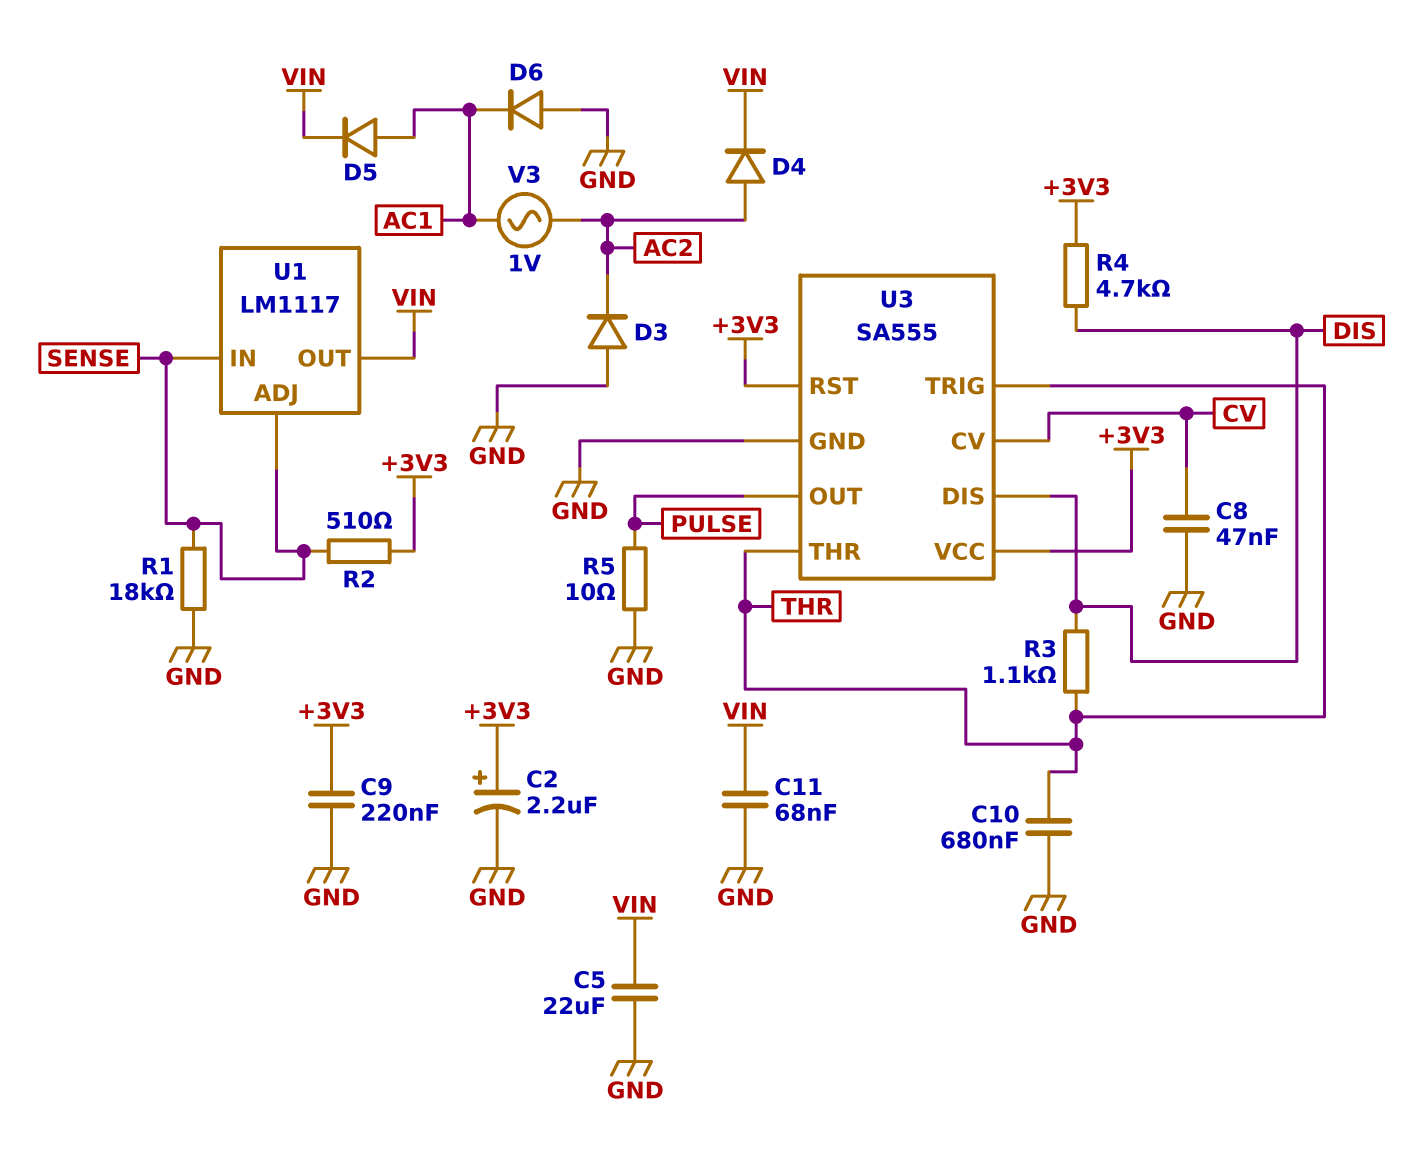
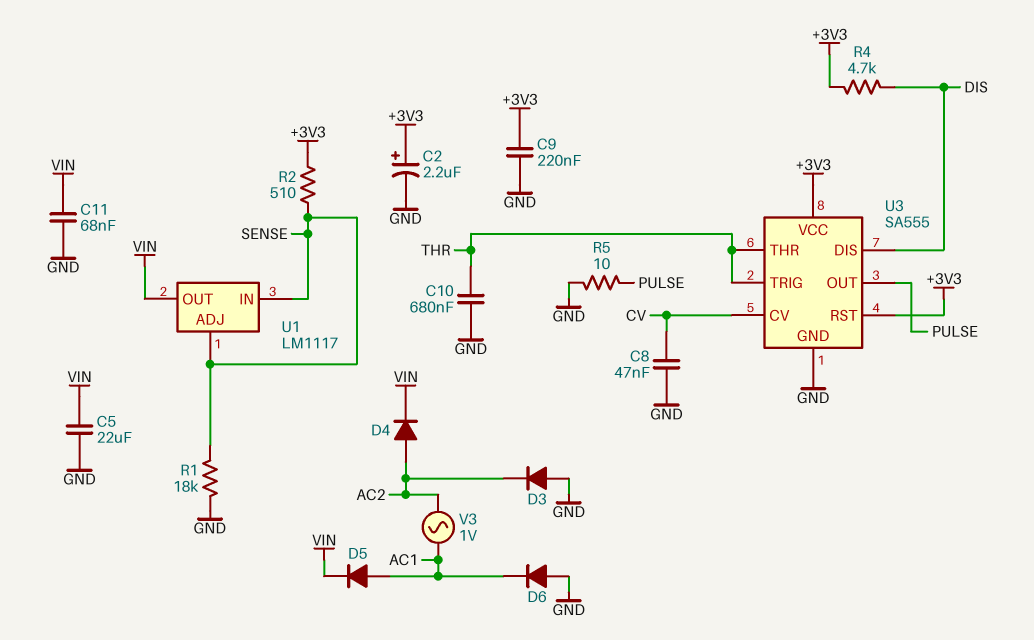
R3: 1.1k (DIS, THR) -> none

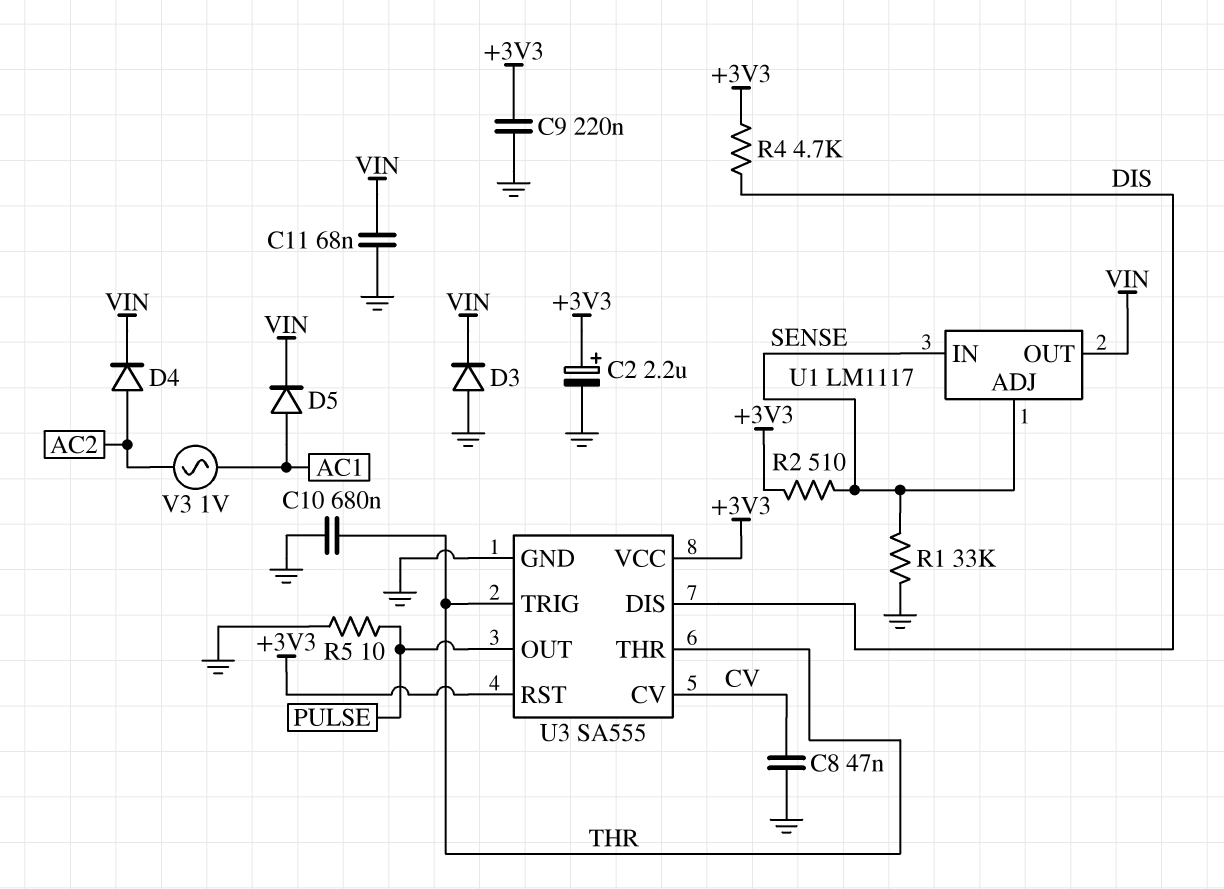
C5: 22uF (GND, VIN) -> none
D3: diode (A GND, K AC2) -> diode (A GND, K VIN)
D6: diode (A GND, K AC1) -> none
R1: 18k (GND, SENSE) -> 33k (GND, SENSE)

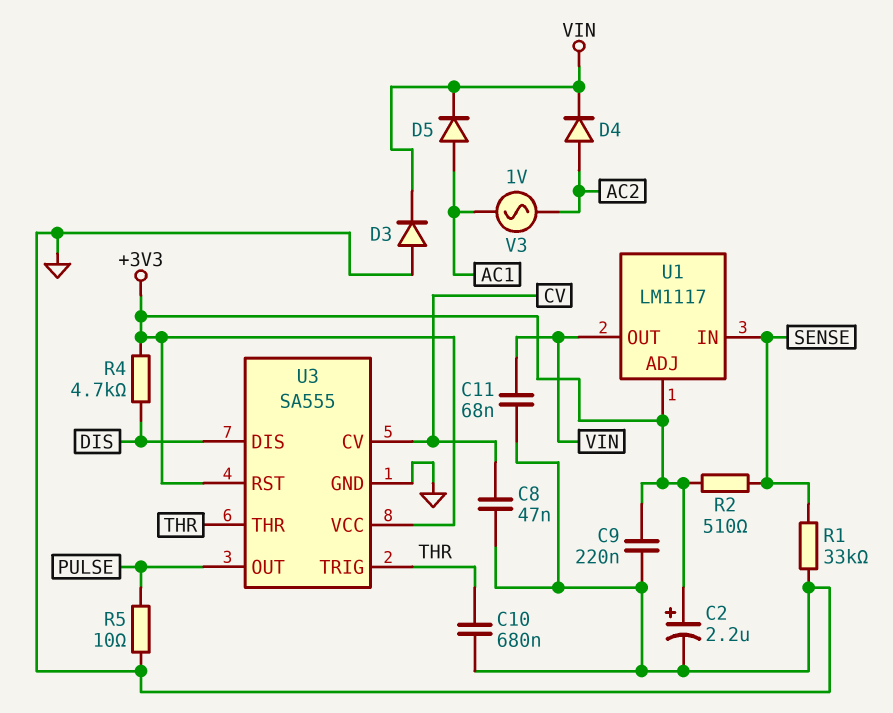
U1 pin ADJ: SENSE -> +3V3

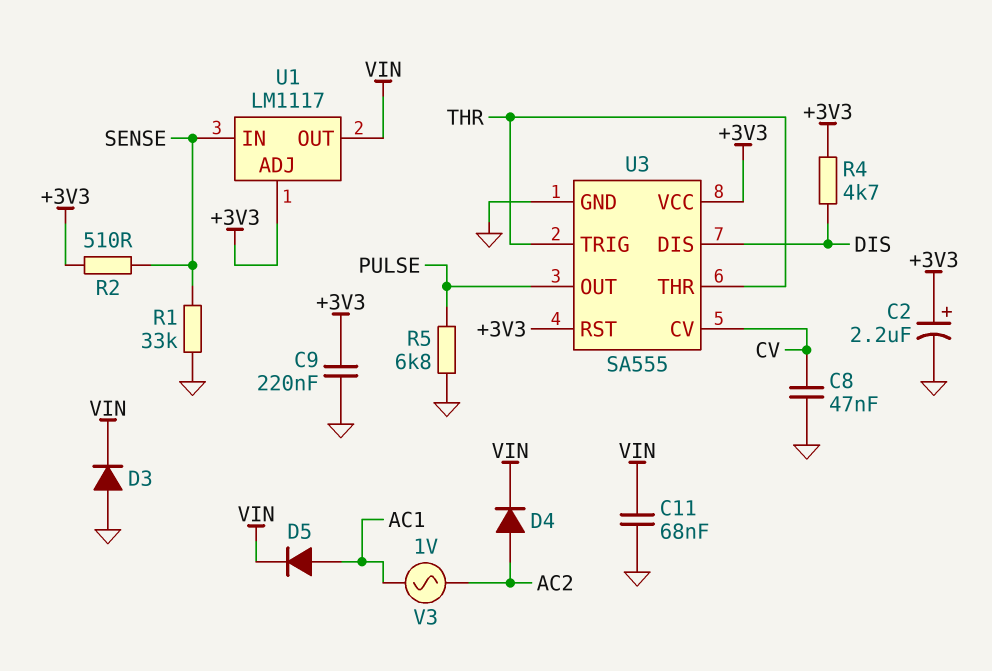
C10: 680nF (GND, THR) -> none
R5: 10 (GND, PULSE) -> 6.8k (GND, PULSE)

